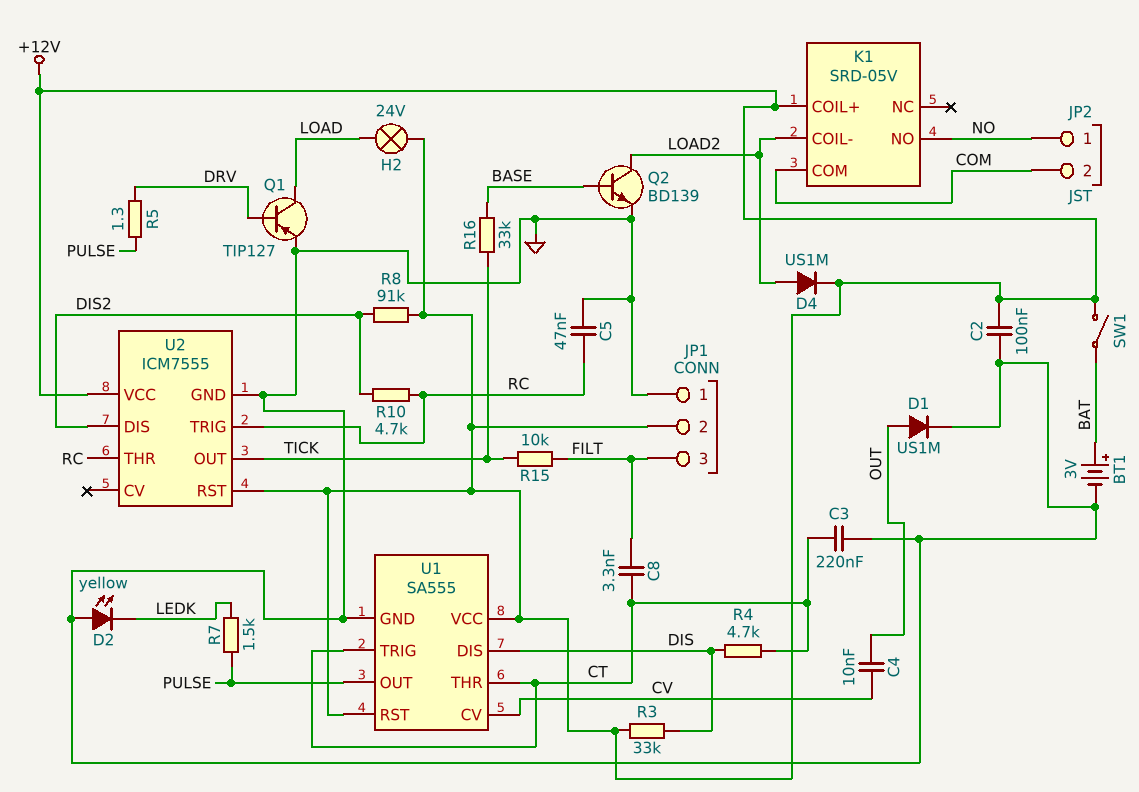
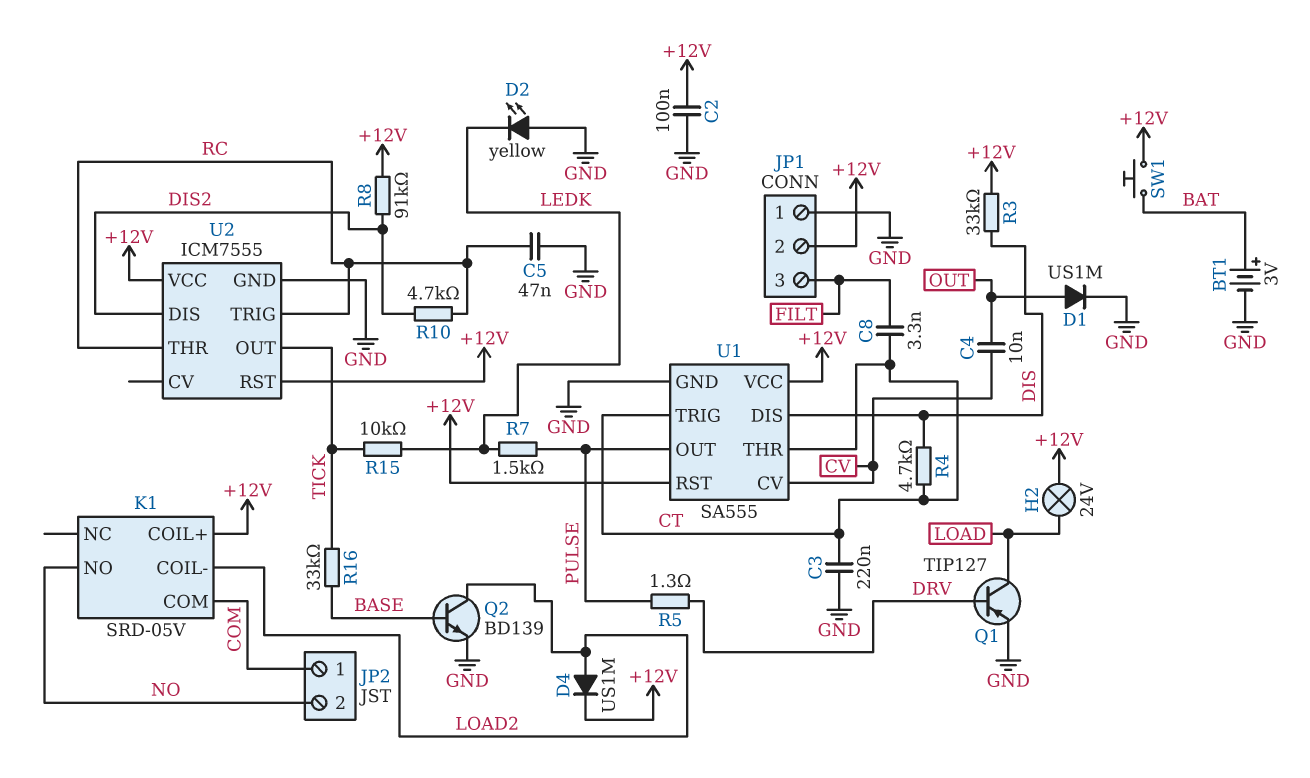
JP2 pin 1: NO -> COM
JP2 pin 2: COM -> NO
R15: 10k (FILT, TICK) -> 10k (LEDK, TICK)
SW1: switch (+12V, BAT) -> button (+12V, BAT)

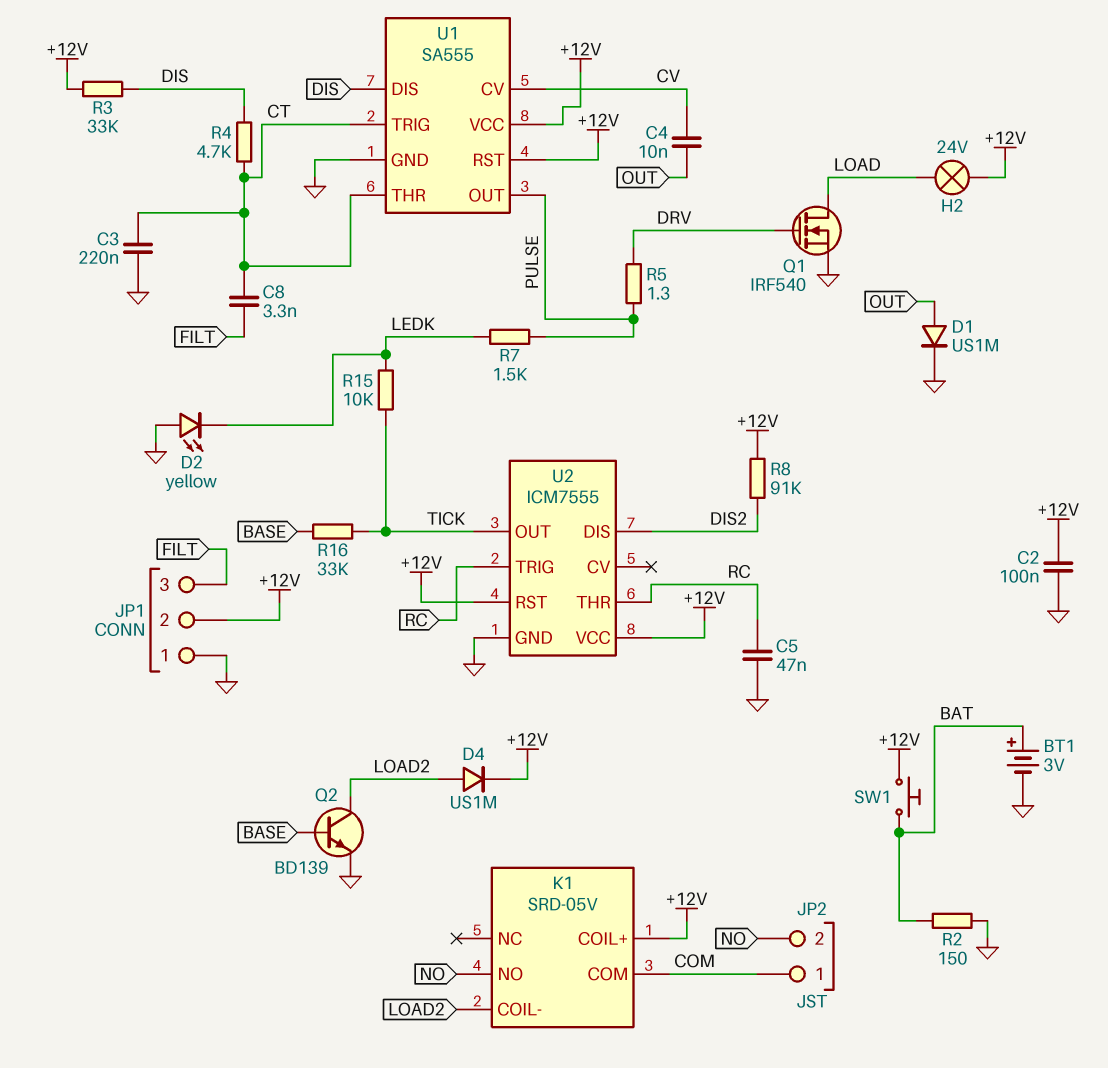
Q1: PNP TIP127 (B DRV, C LOAD, E GND) -> NMOS IRF540 (G DRV, D LOAD, S GND)
R2: none -> 150 (BAT, GND)
R10: 4.7k (DIS2, RC) -> none

